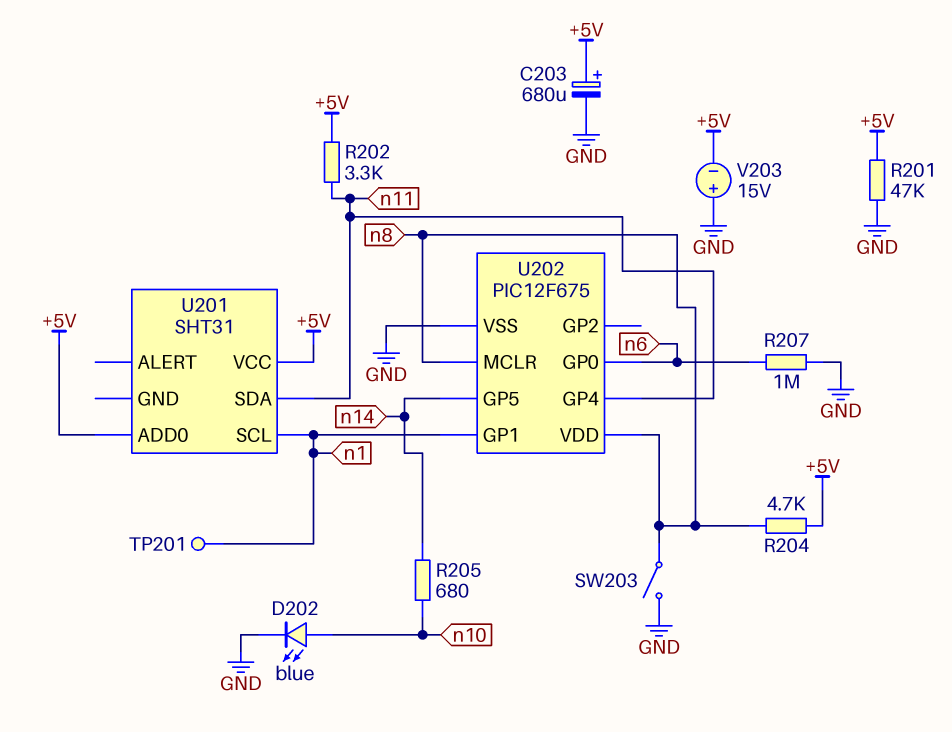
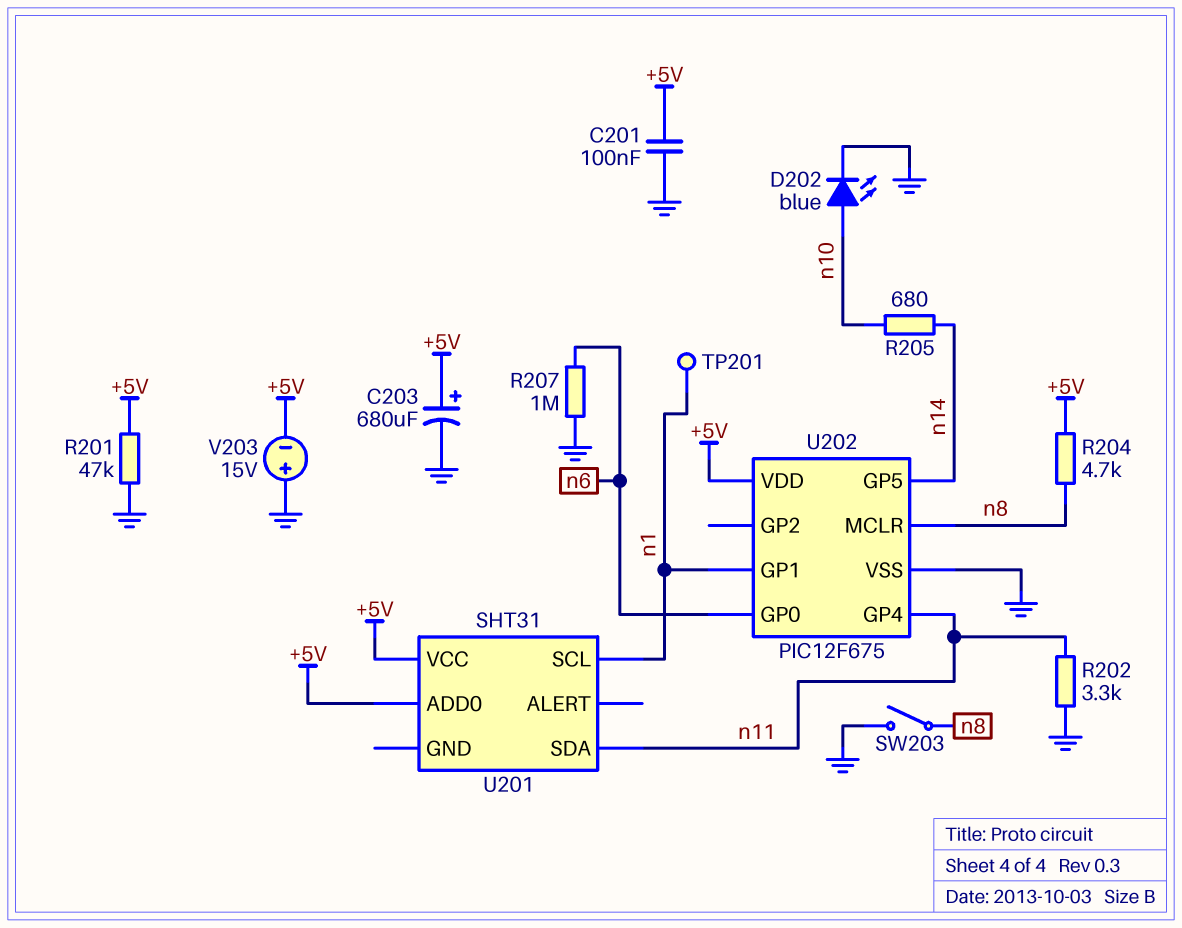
C201: none -> 100nF (+5V, GND)
R202: 3.3k (+5V, n11) -> 3.3k (GND, n11)
U202 pin VDD: n8 -> +5V

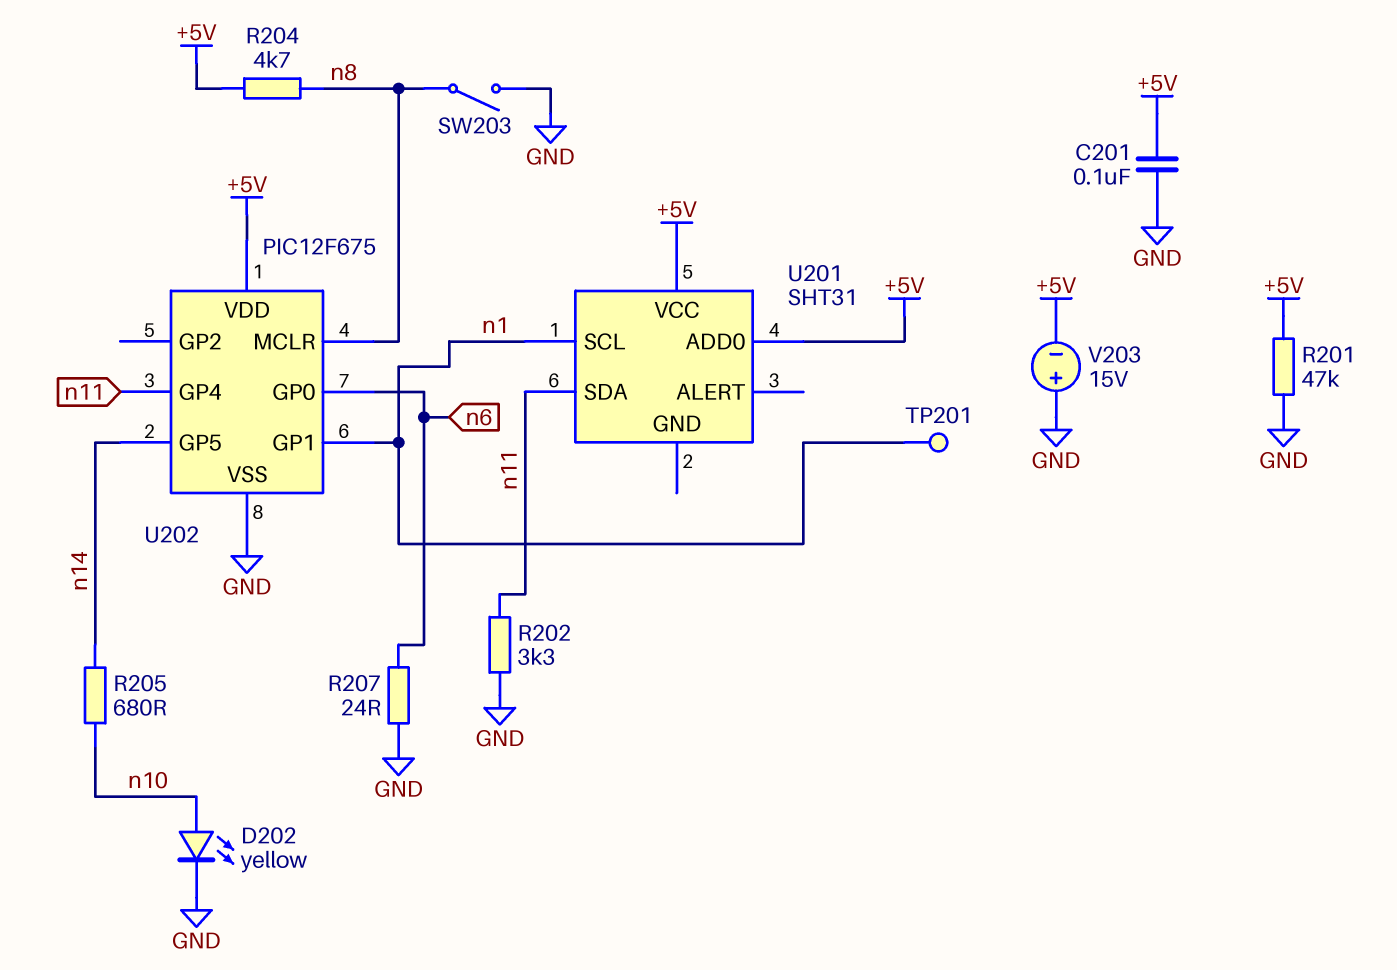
C203: 680uF (plus +5V, minus GND) -> none
D202: LED blue (A n10, K GND) -> LED yellow (A n10, K GND)
R207: 1M (GND, n6) -> 24 (GND, n6)

